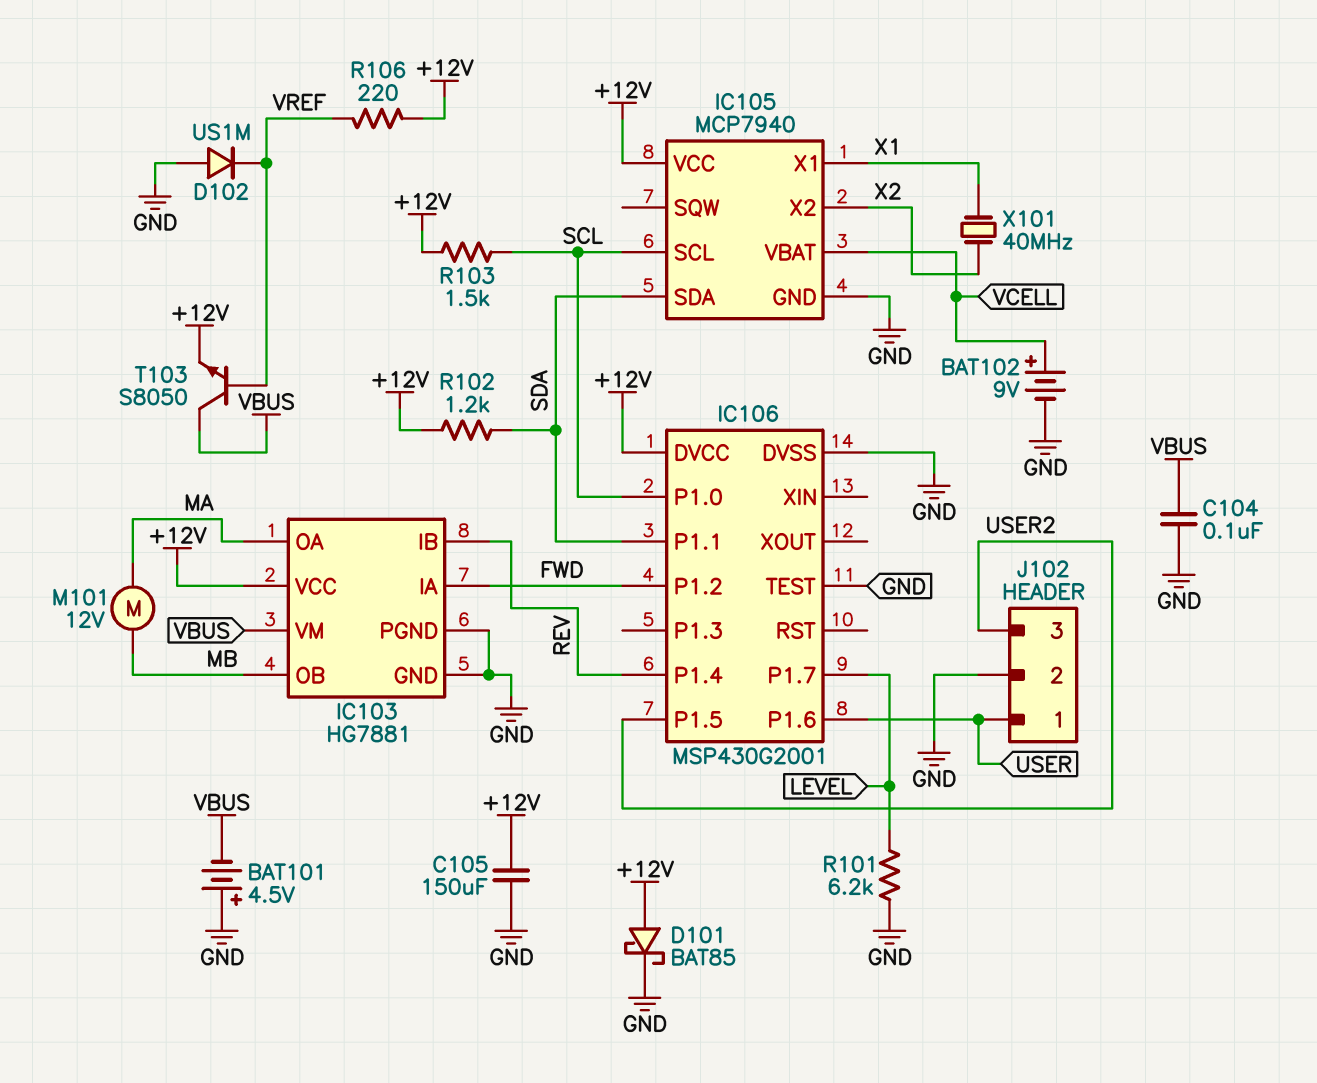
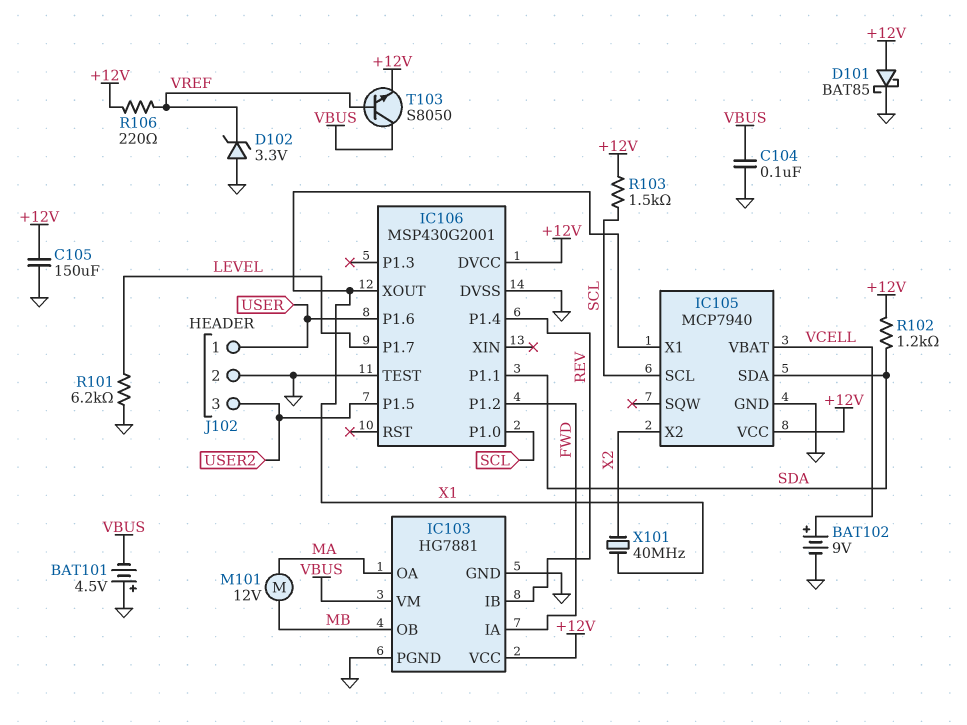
D102: diode US1M (A GND, K VREF) -> zener 3.3V (A GND, K VREF)
IC106 pin XOUT: none -> X1

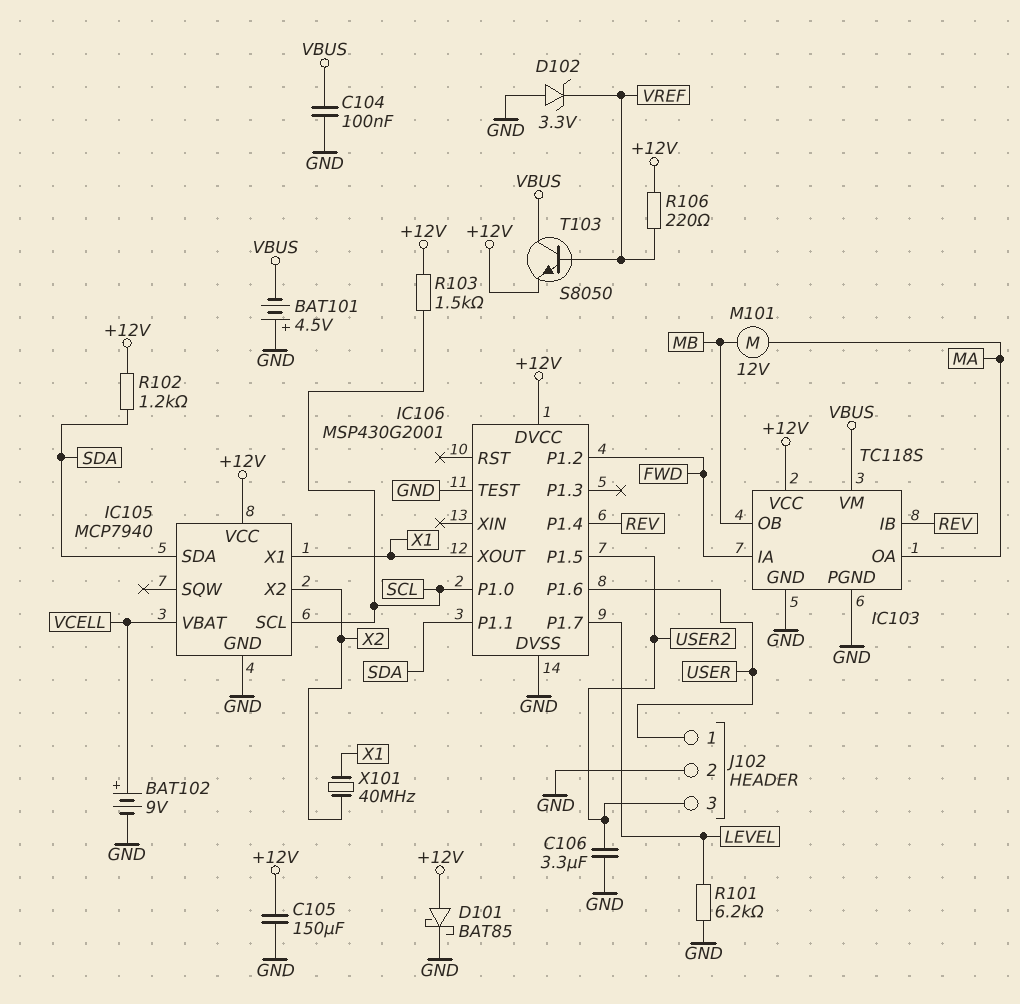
C106: none -> 3.3uF (GND, USER2)
IC103: HG7881 -> TC118S

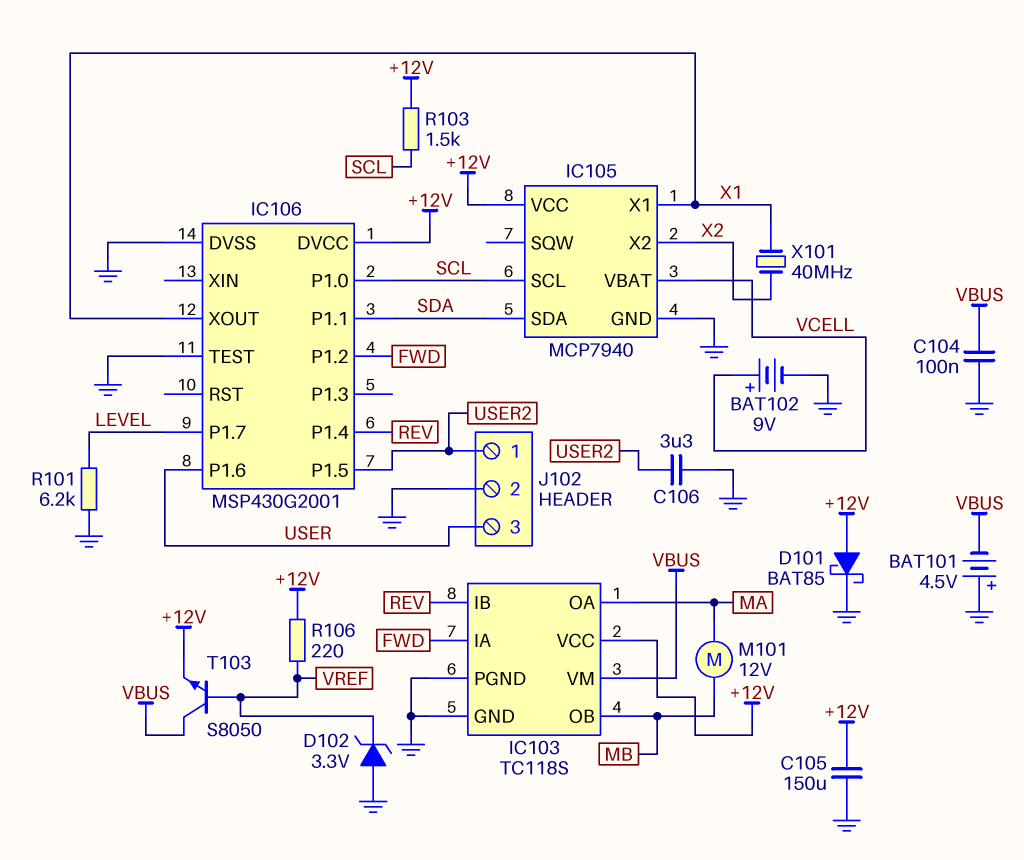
J102 pin 1: USER -> USER2
J102 pin 3: USER2 -> USER
R102: 1.2k (+12V, SDA) -> none

